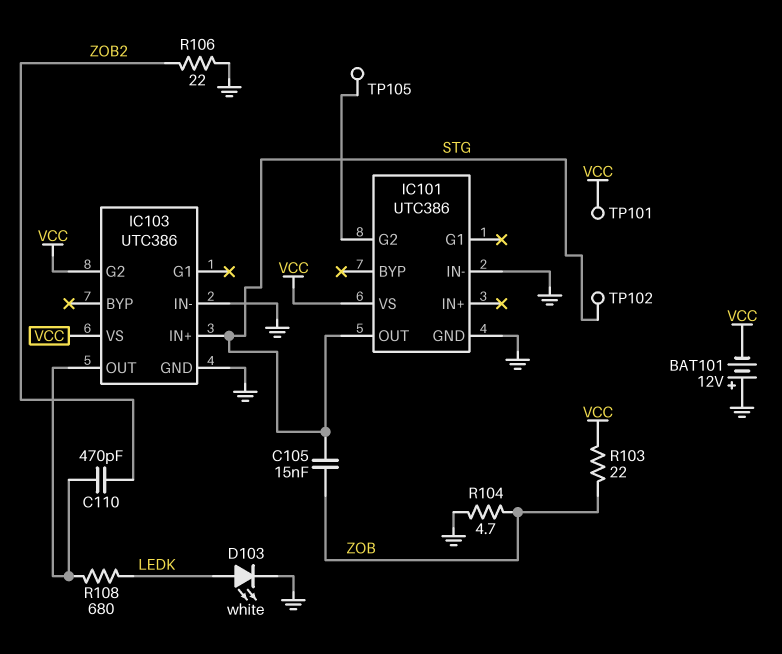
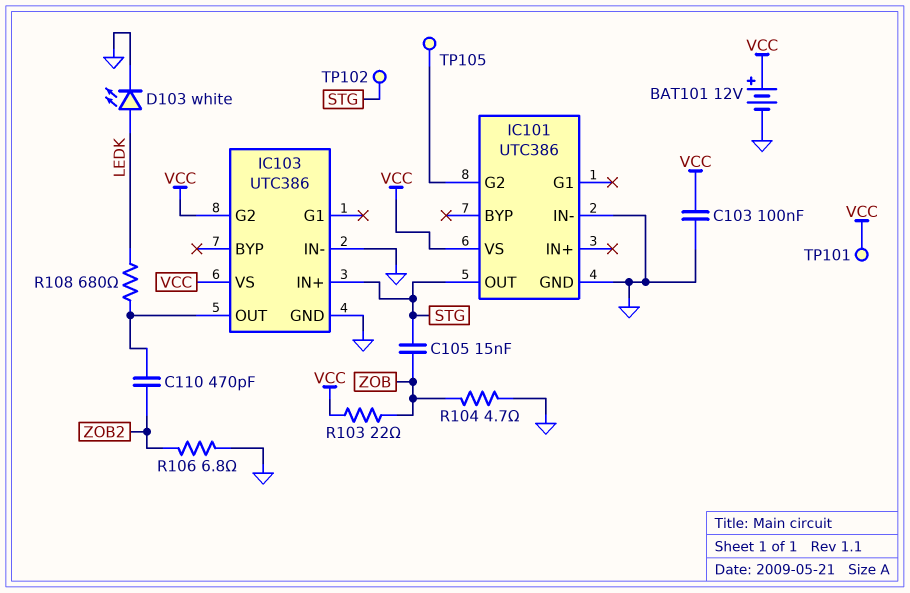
BAT101: 12V (plus GND, minus VCC) -> 12V (plus VCC, minus GND)
C103: none -> 100nF (GND, VCC)
R106: 22 (GND, ZOB2) -> 6.8 (GND, ZOB2)

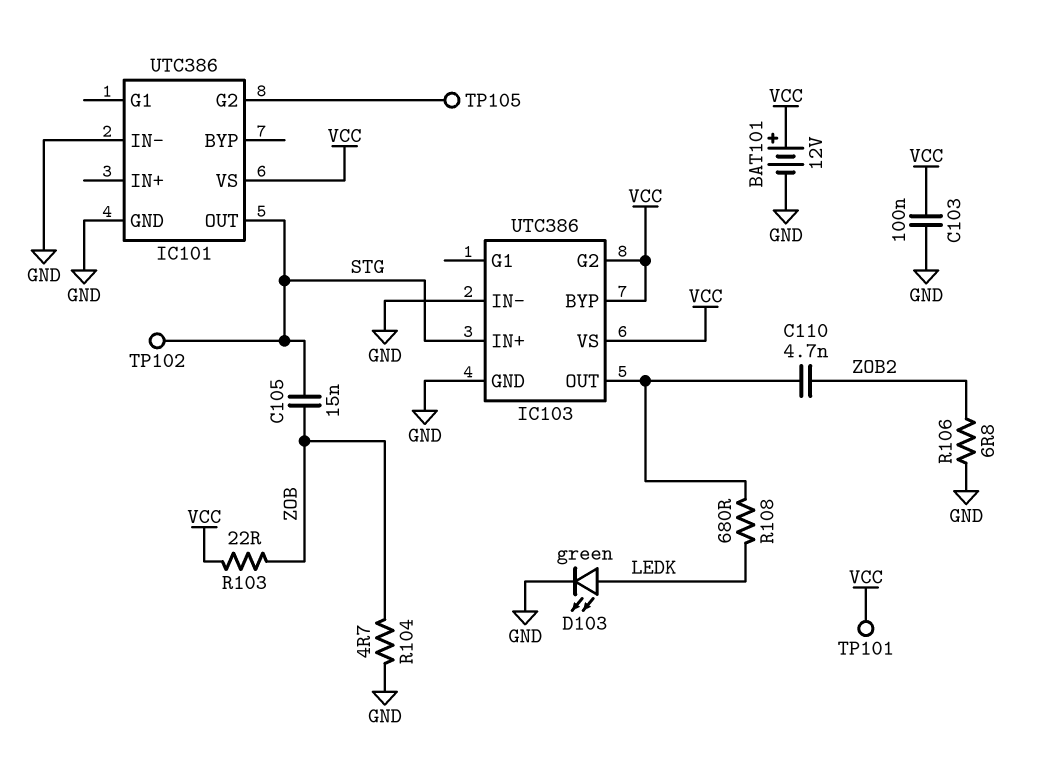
C110: 470pF (IC103/OUT, ZOB2) -> 4.7nF (IC103/OUT, ZOB2)
D103: LED white (A LEDK, K GND) -> LED green (A LEDK, K GND)
IC103 pin BYP: none -> VCC

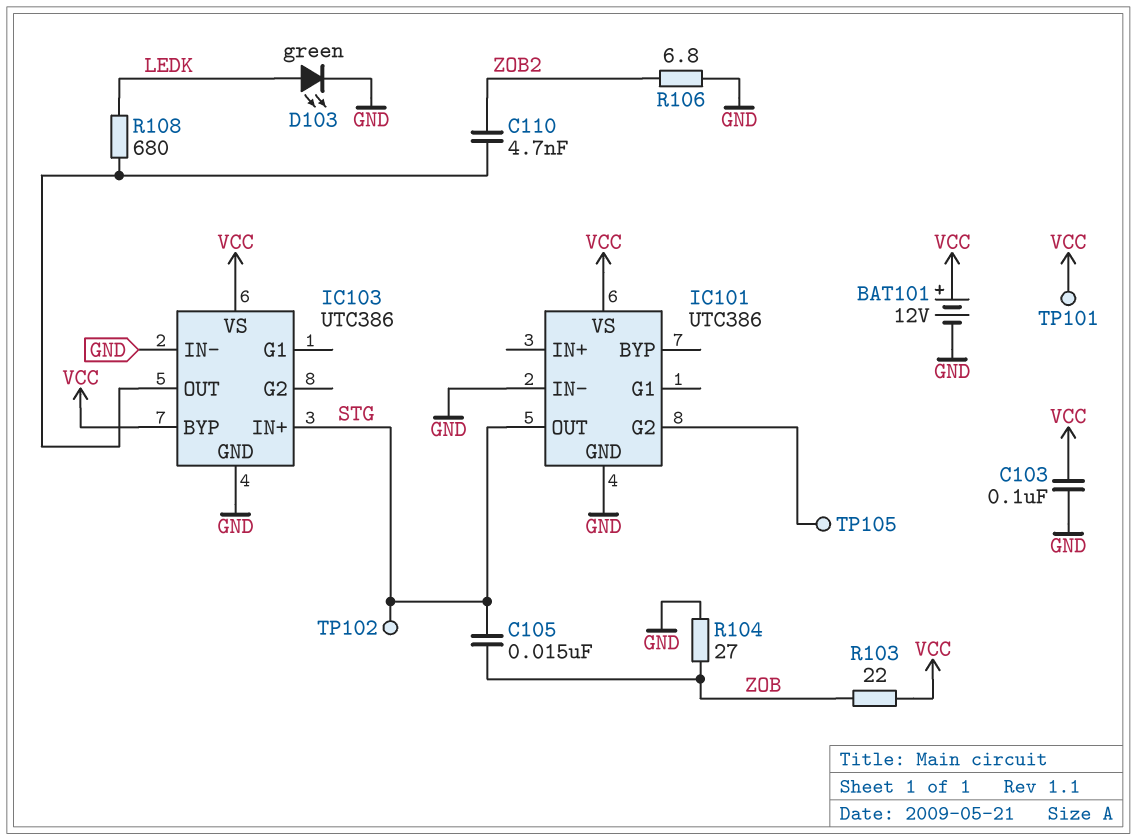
IC103 pin G2: VCC -> none
R104: 4.7 (GND, ZOB) -> 27 (GND, ZOB)

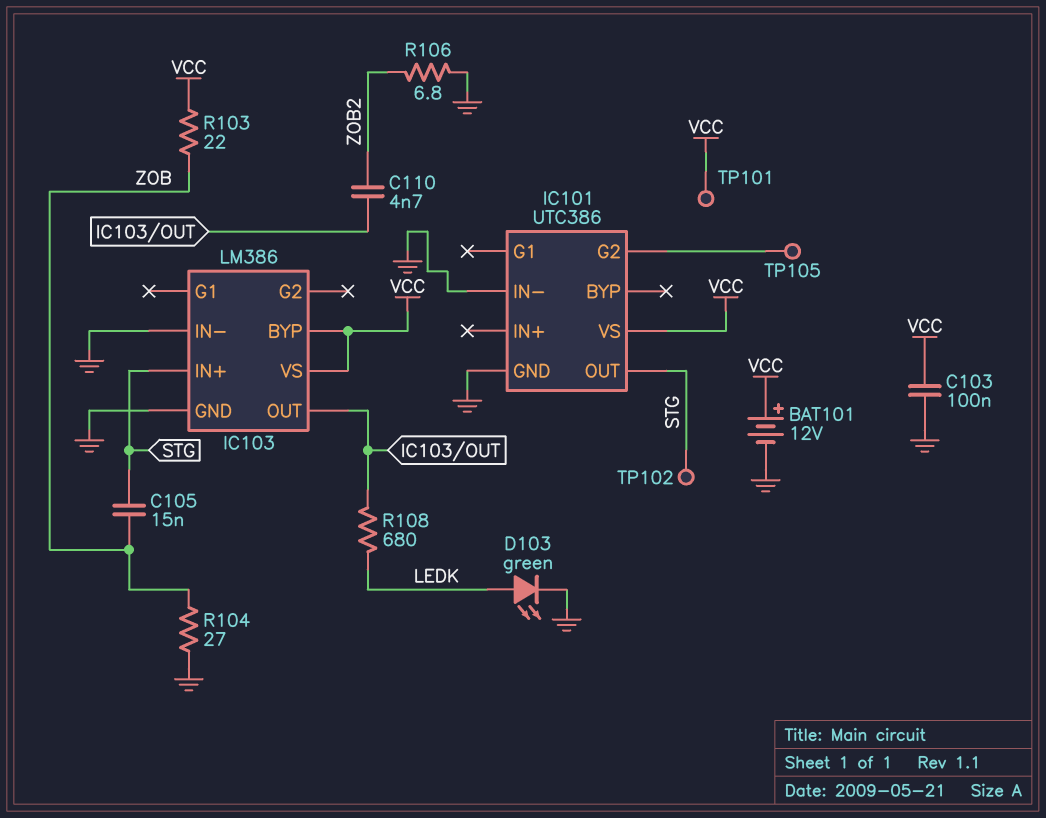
IC103: UTC386 -> LM386

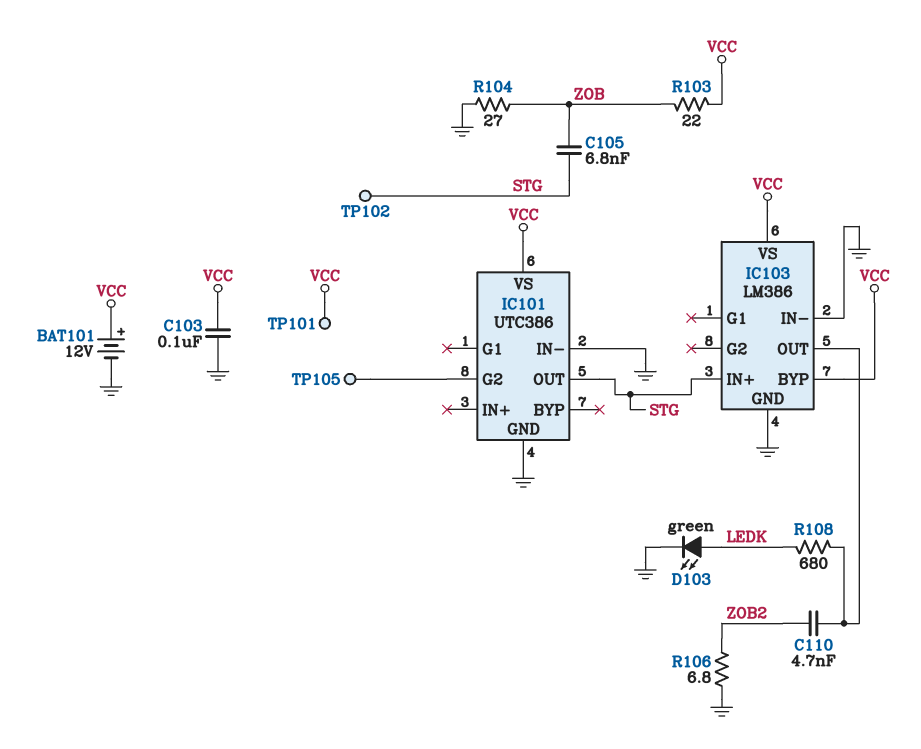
C105: 15nF (STG, ZOB) -> 6.8nF (STG, ZOB)

